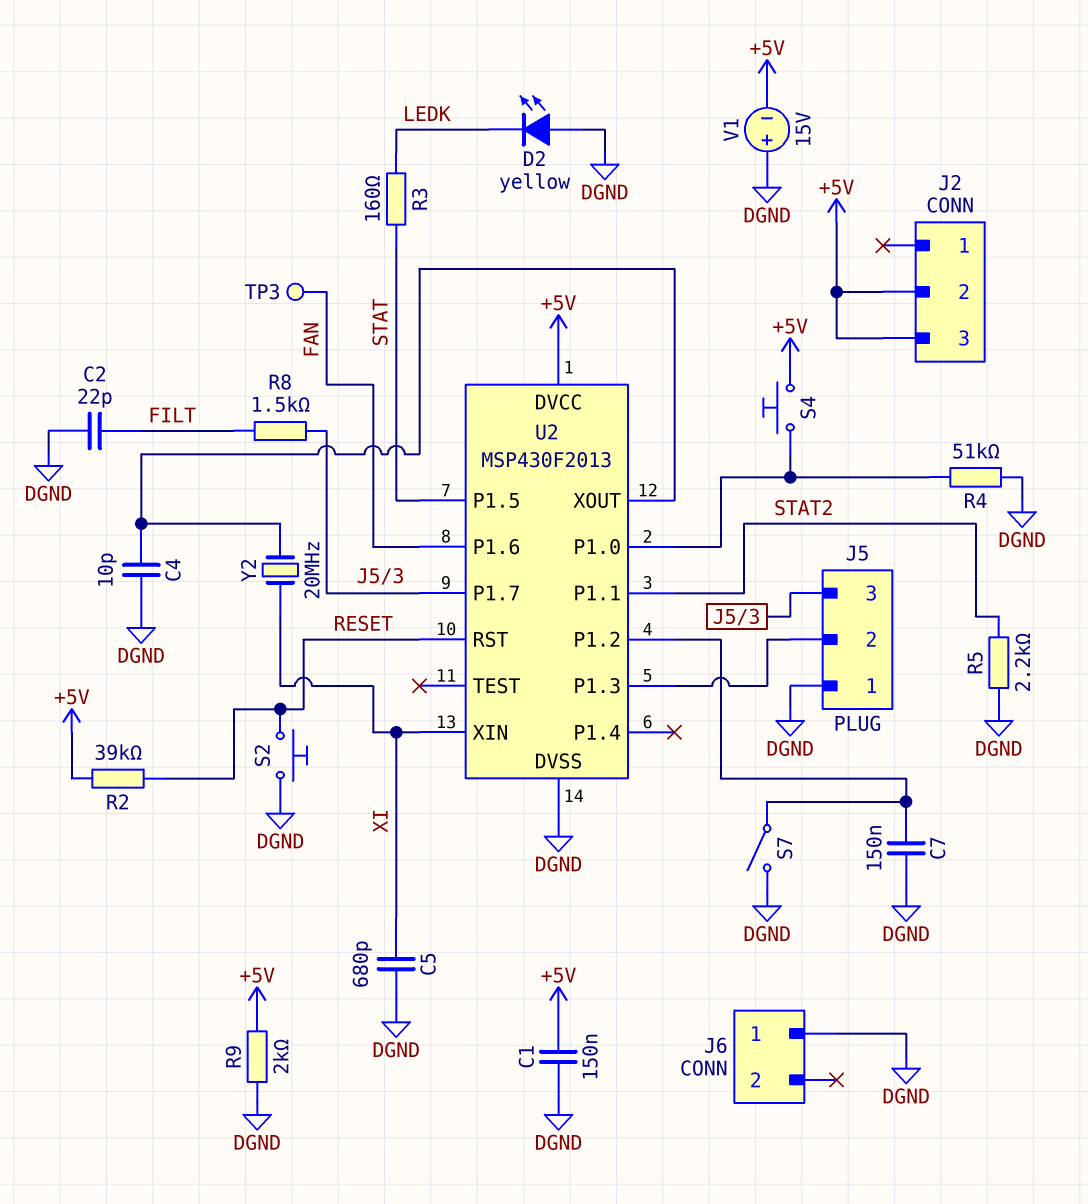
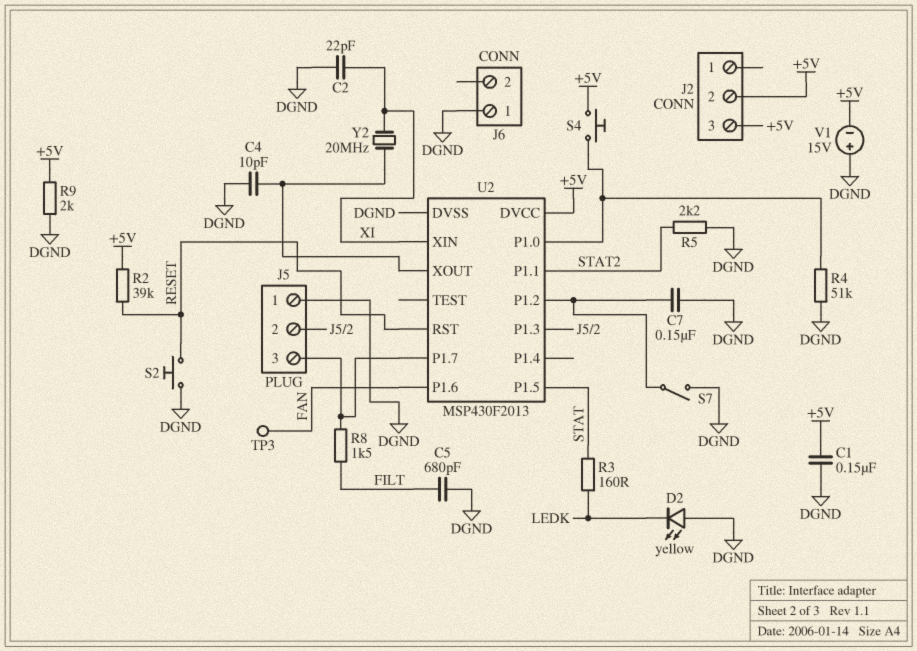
C2: 22pF (DGND, FILT) -> 22pF (DGND, XI)
C5: 680pF (DGND, XI) -> 680pF (DGND, FILT)

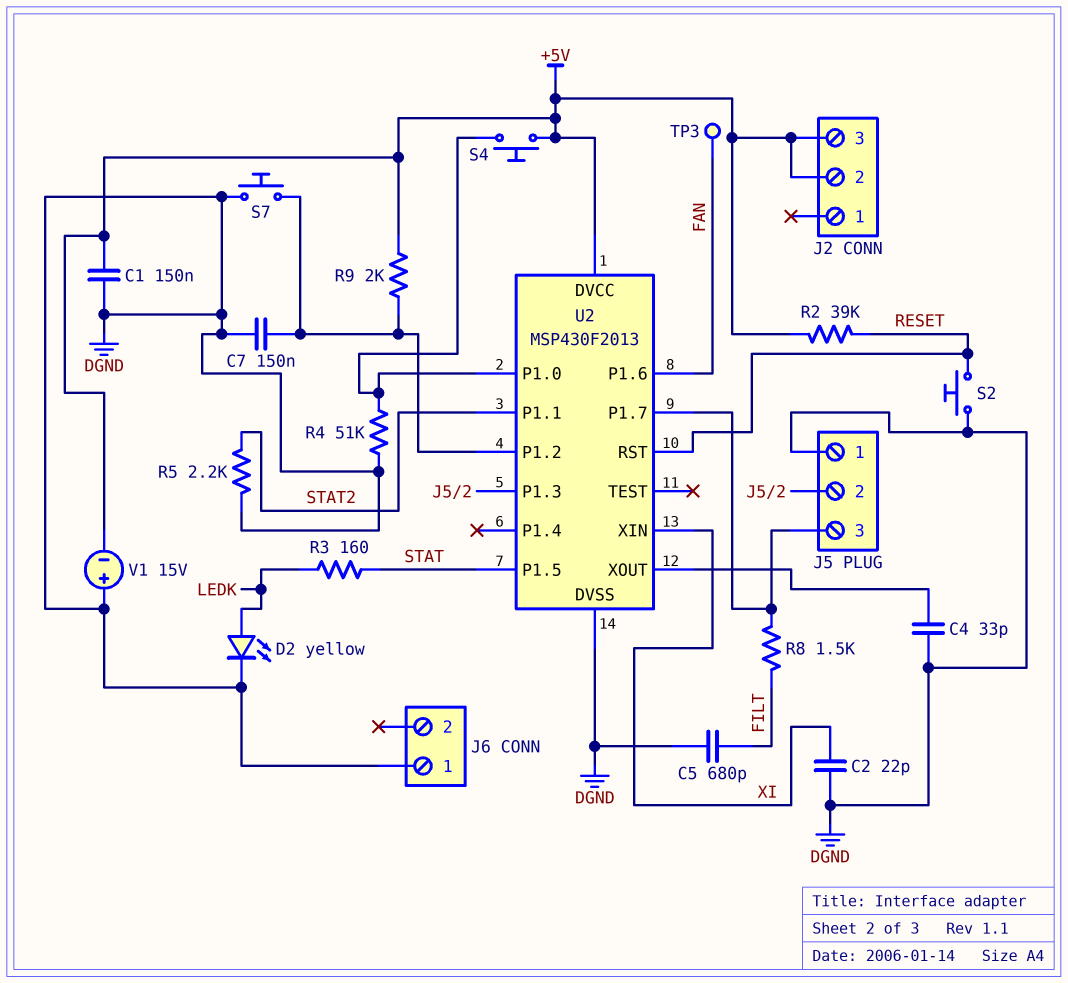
C4: 10pF (DGND, U2/XOUT) -> 33pF (DGND, U2/XOUT)
D2: LED yellow (A DGND, K LEDK) -> LED yellow (A LEDK, K DGND)
R9: 2k (+5V, DGND) -> 2k (+5V, U2/P1.2)
S7: switch (DGND, U2/P1.2) -> button (DGND, U2/P1.2)
Y2: 20MHz (U2/XOUT, XI) -> none

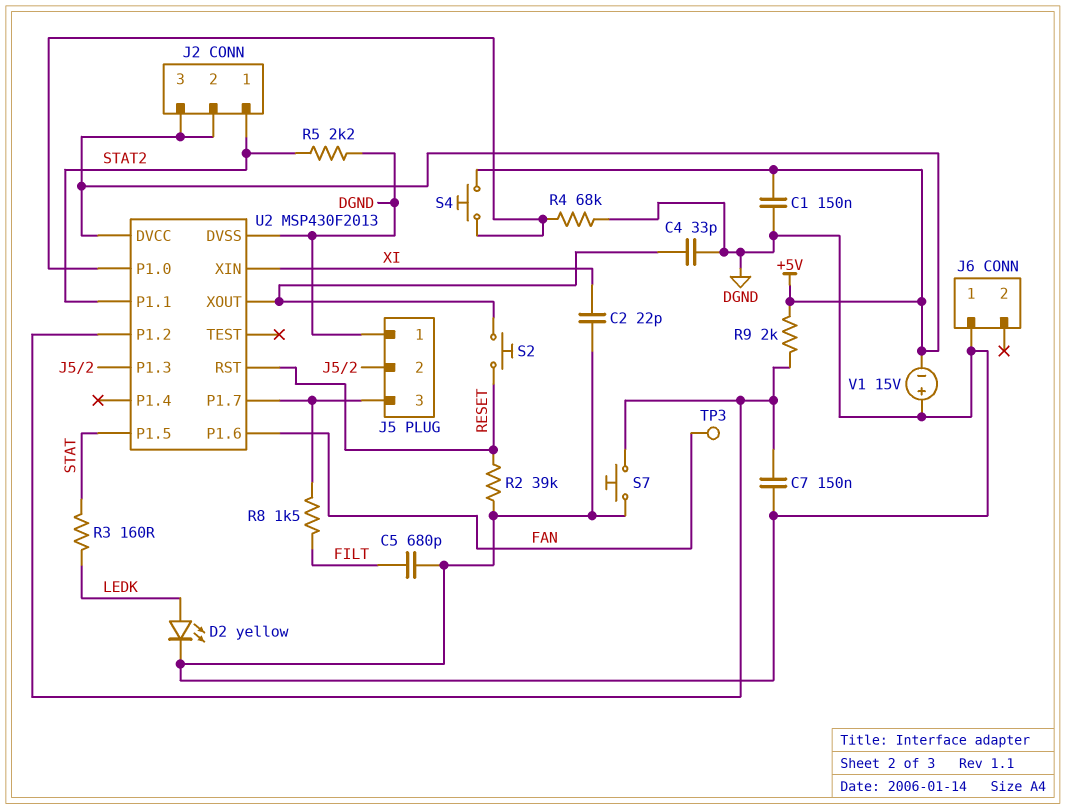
J2 pin 1: none -> STAT2
R2: 39k (+5V, RESET) -> 39k (DGND, RESET)
R4: 51k (DGND, U2/P1.0) -> 68k (DGND, U2/P1.0)
S2: button (DGND, RESET) -> button (RESET, U2/XOUT)

